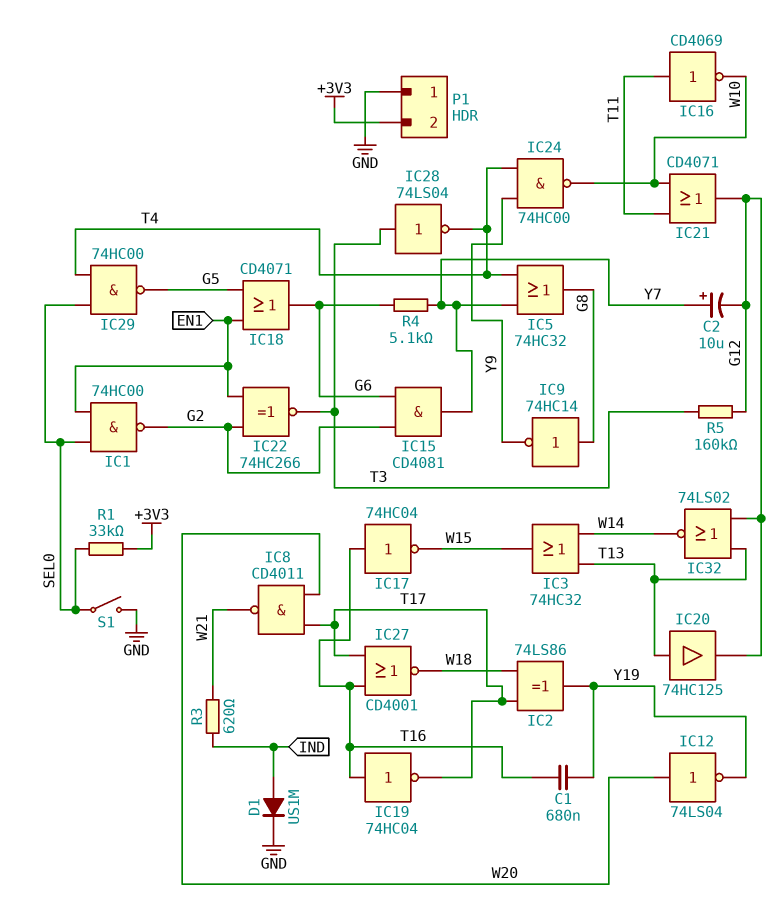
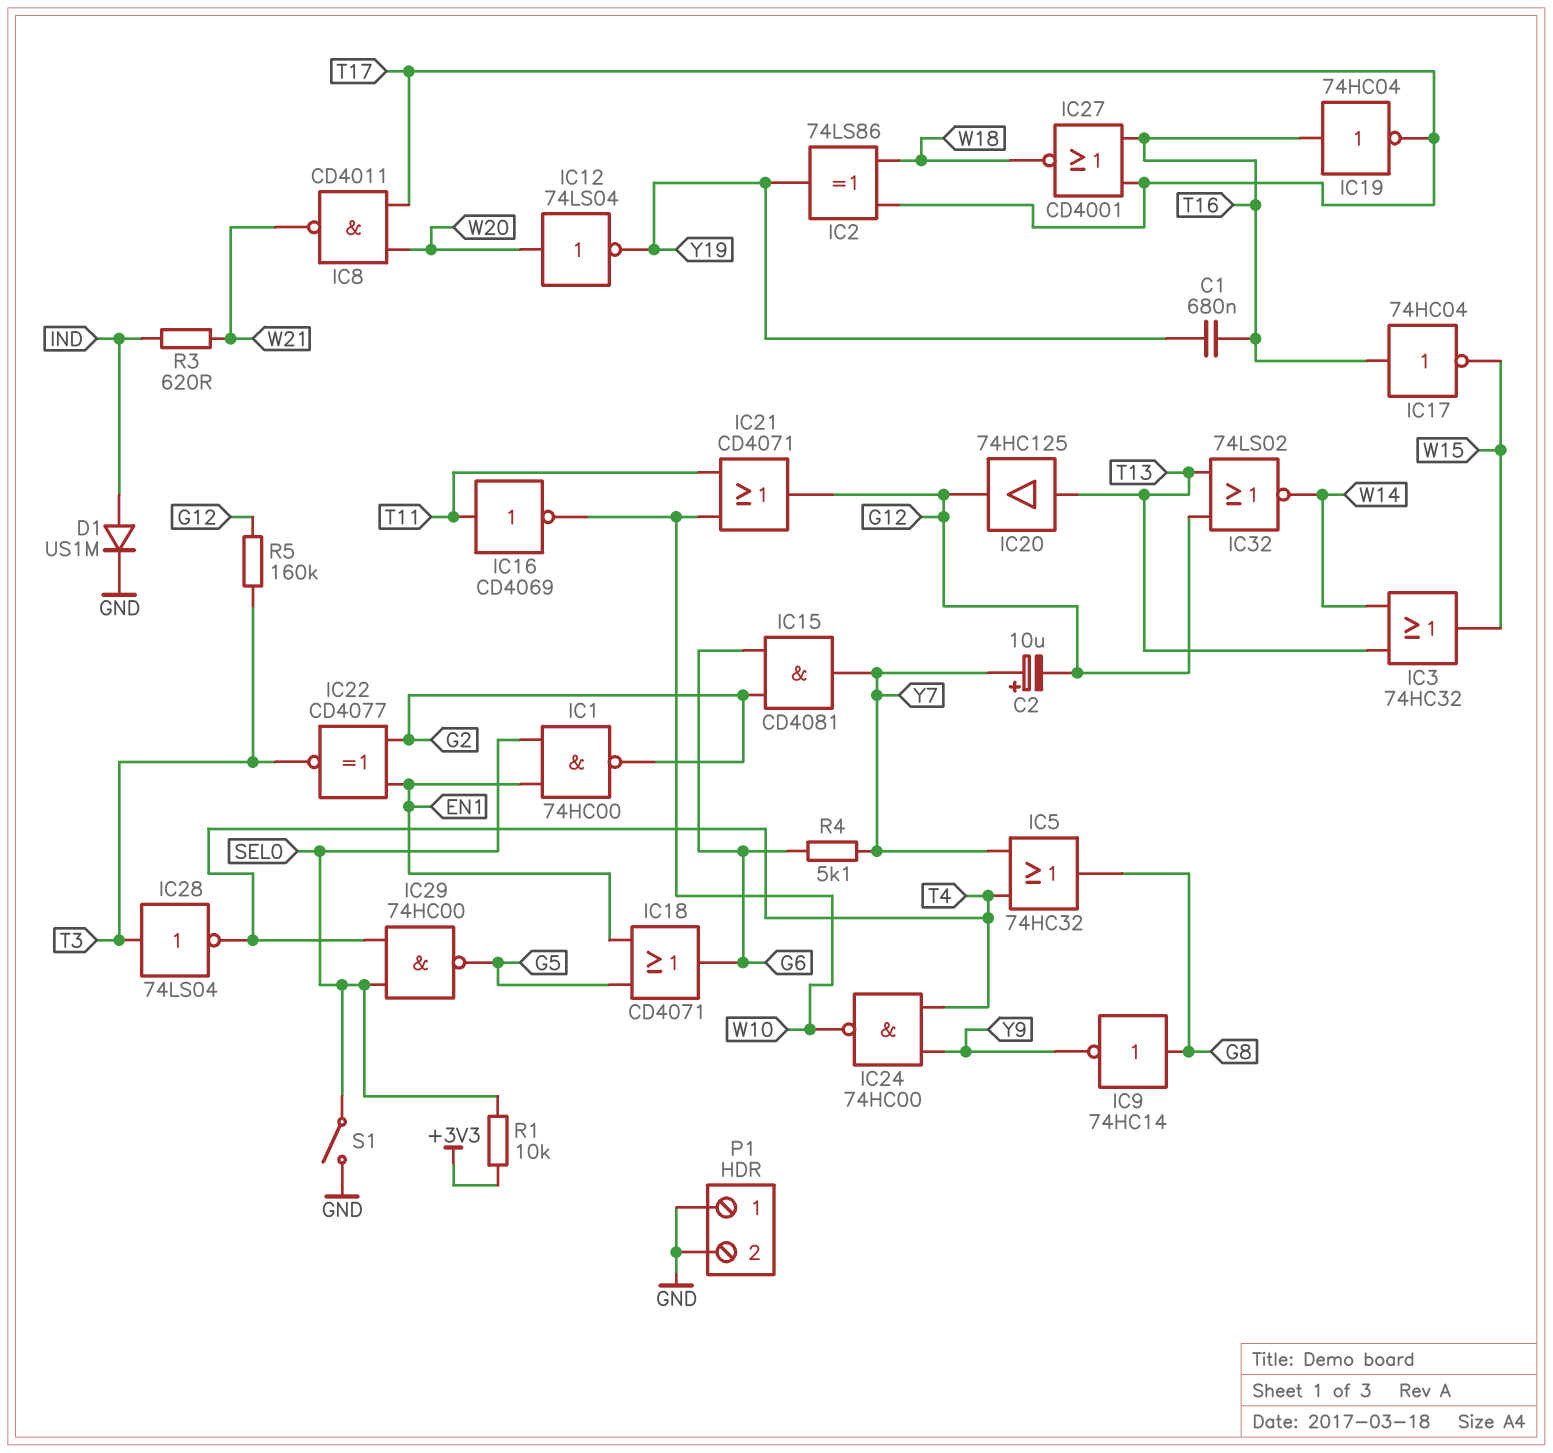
IC22: XNOR 74HC266 (in EN1, in G2, out T3) -> XNOR CD4077 (in EN1, in G2, out T3)
P1 pin 2: +3V3 -> GND
R1: 33k (+3V3, SEL0) -> 10k (+3V3, SEL0)

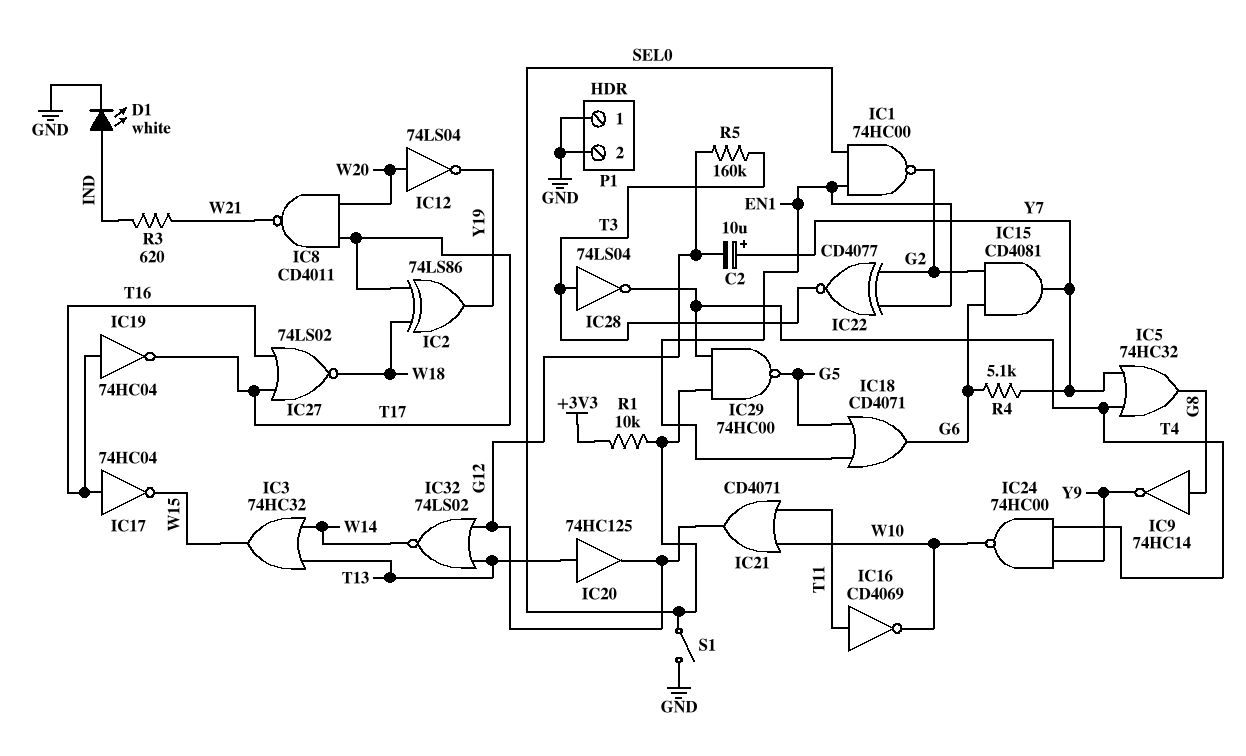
C1: 680nF (T16, Y19) -> none
D1: diode US1M (A IND, K GND) -> LED white (A IND, K GND)
IC27: NOR CD4001 (in T16, in T17, out W18) -> NOR 74LS02 (in T16, in T17, out W18)

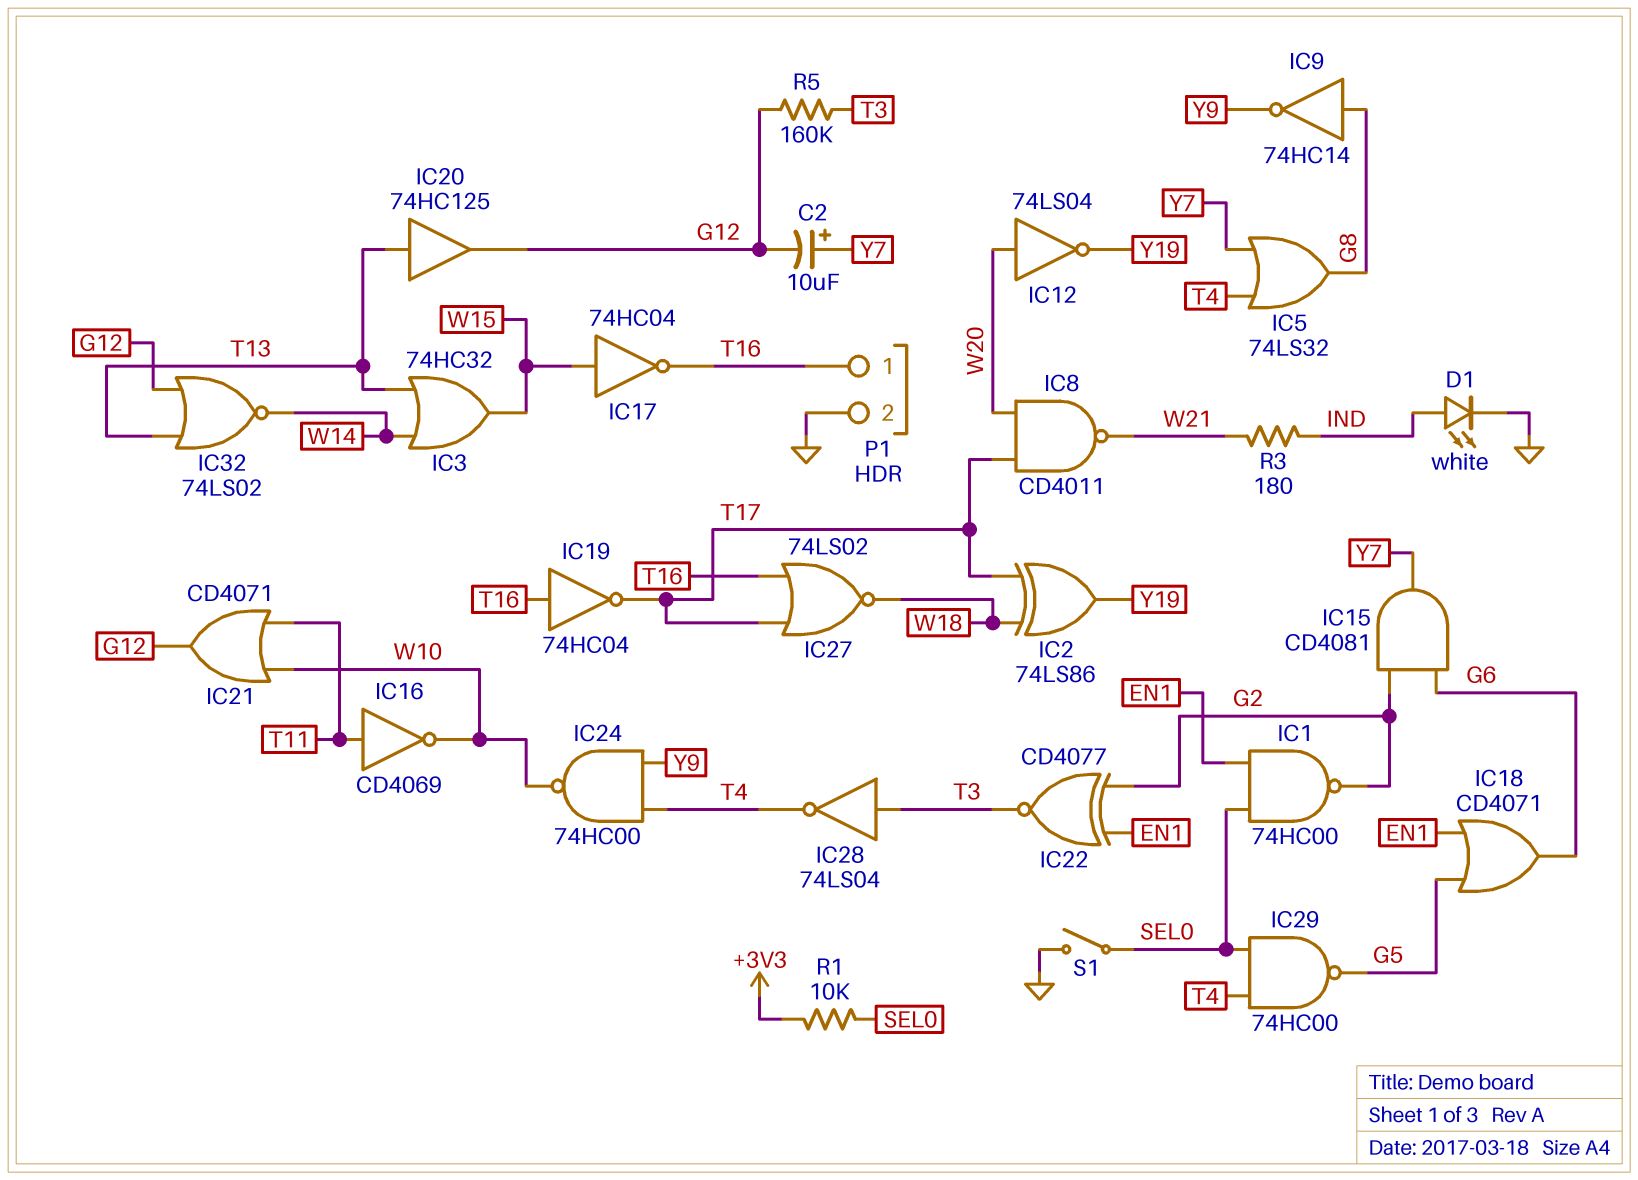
IC5: OR 74HC32 (in T4, in Y7, out G8) -> OR 74LS32 (in T4, in Y7, out G8)
IC17: NOT 74HC04 (in T16, out W15) -> NOT 74HC04 (in W15, out T16)
P1 pin 1: GND -> T16
R3: 620 (IND, W21) -> 180 (IND, W21)
R4: 5.1k (G6, Y7) -> none

